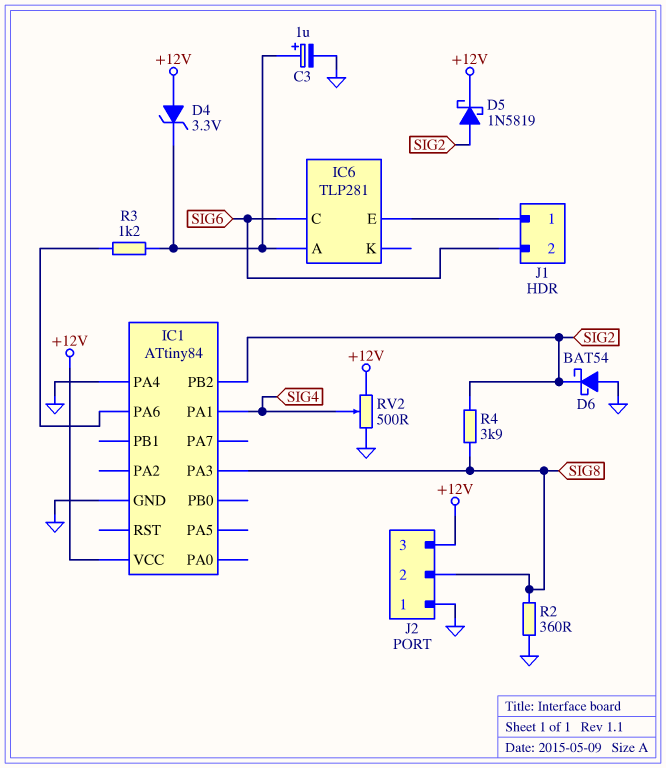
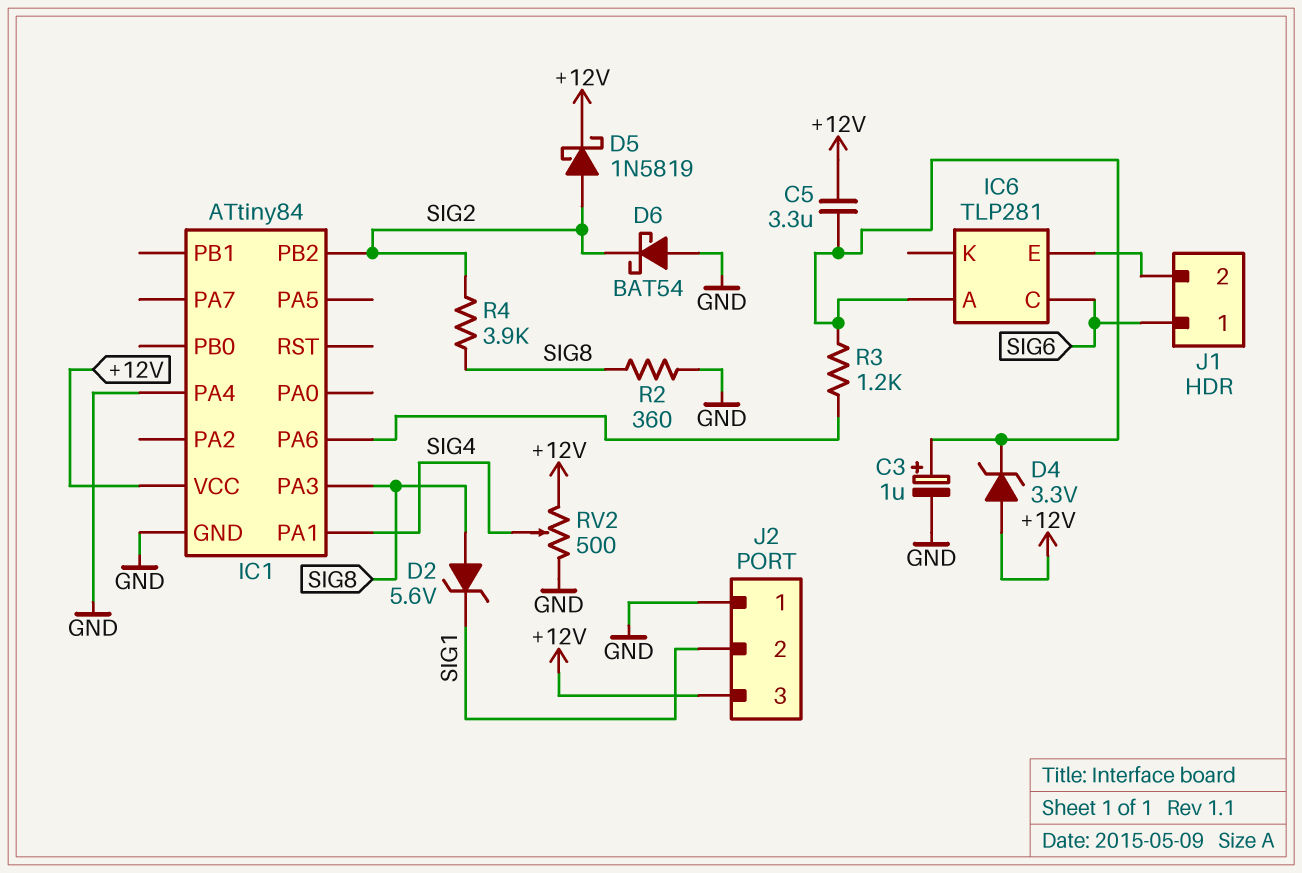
C5: none -> 3.3uF (+12V, IC6/A)
D2: none -> zener 5.6V (A SIG8, K SIG1)
J1 pin 1: IC6/E -> SIG6
J1 pin 2: SIG6 -> IC6/E
J2 pin 2: SIG8 -> SIG1

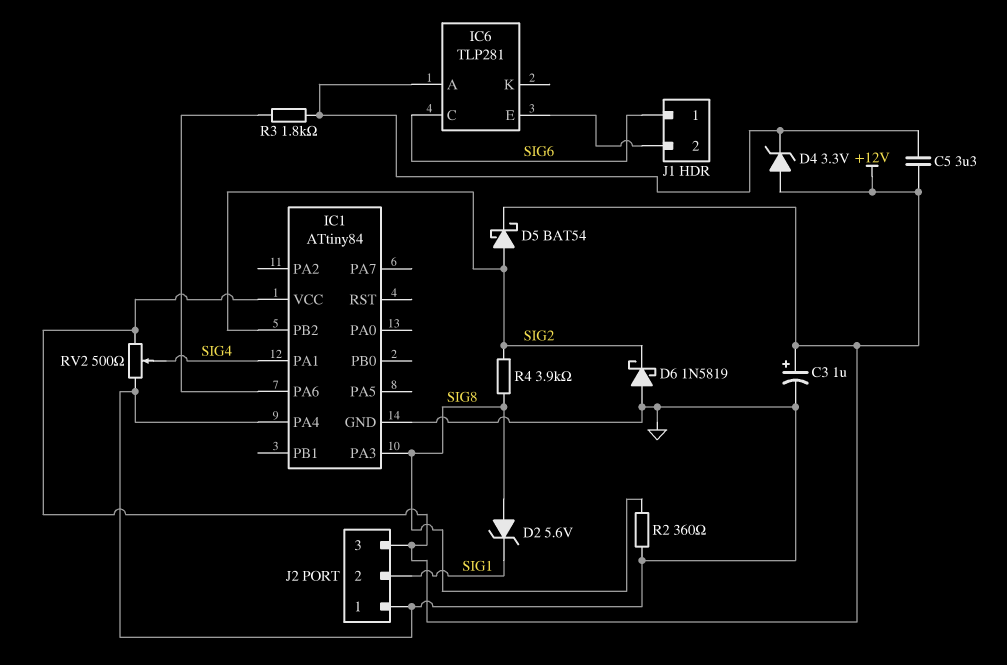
C3: 1uF (plus IC6/A, minus GND) -> 1uF (plus +12V, minus GND)
D5: schottky 1N5819 (A SIG2, K +12V) -> schottky BAT54 (A SIG2, K +12V)
D6: schottky BAT54 (A GND, K SIG2) -> schottky 1N5819 (A GND, K SIG2)
R3: 1.2k (IC1/PA6, IC6/A) -> 1.8k (IC1/PA6, IC6/A)

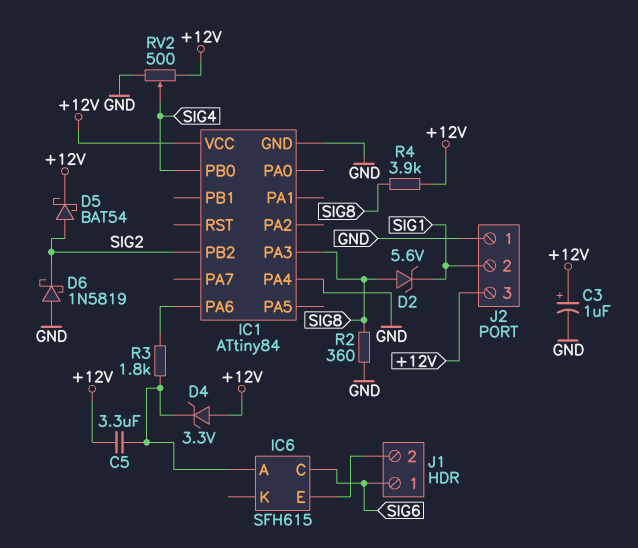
IC1 pin PA1: SIG4 -> none
IC1 pin PB0: none -> SIG4
IC6: TLP281 -> SFH615
R4: 3.9k (SIG2, SIG8) -> 3.9k (+12V, SIG8)

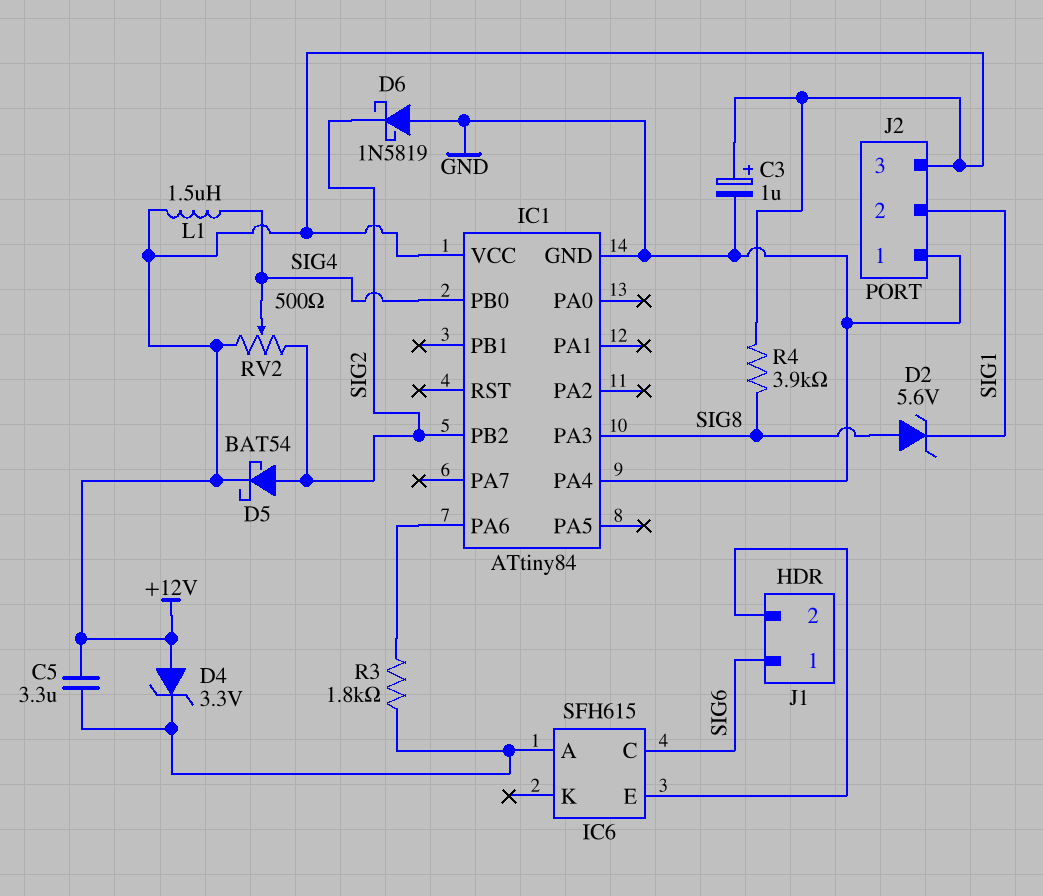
L1: none -> 1.5uH (+12V, SIG4)
R2: 360 (GND, SIG8) -> none
RV2: 500 (+12V, GND, wiper SIG4) -> 500 (+12V, SIG2, wiper SIG4)

